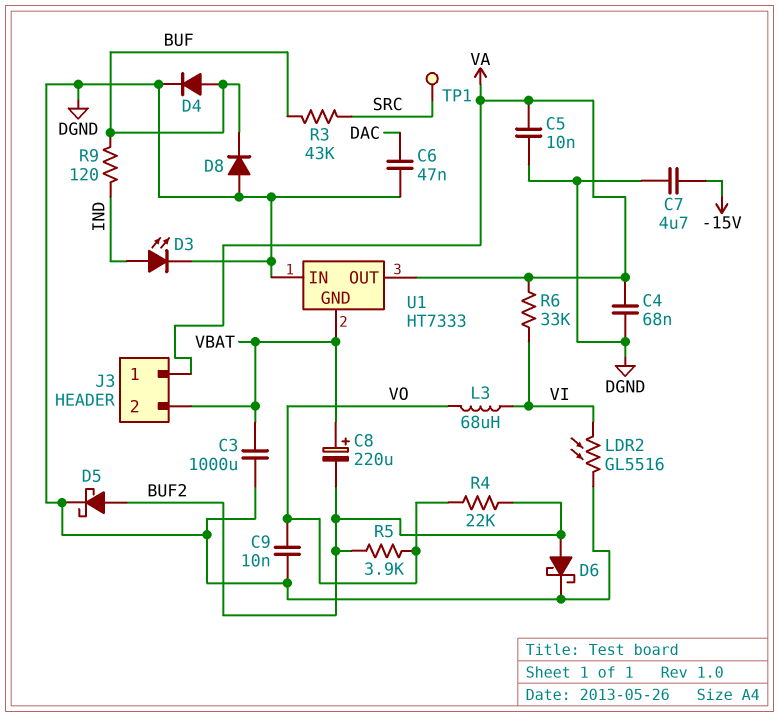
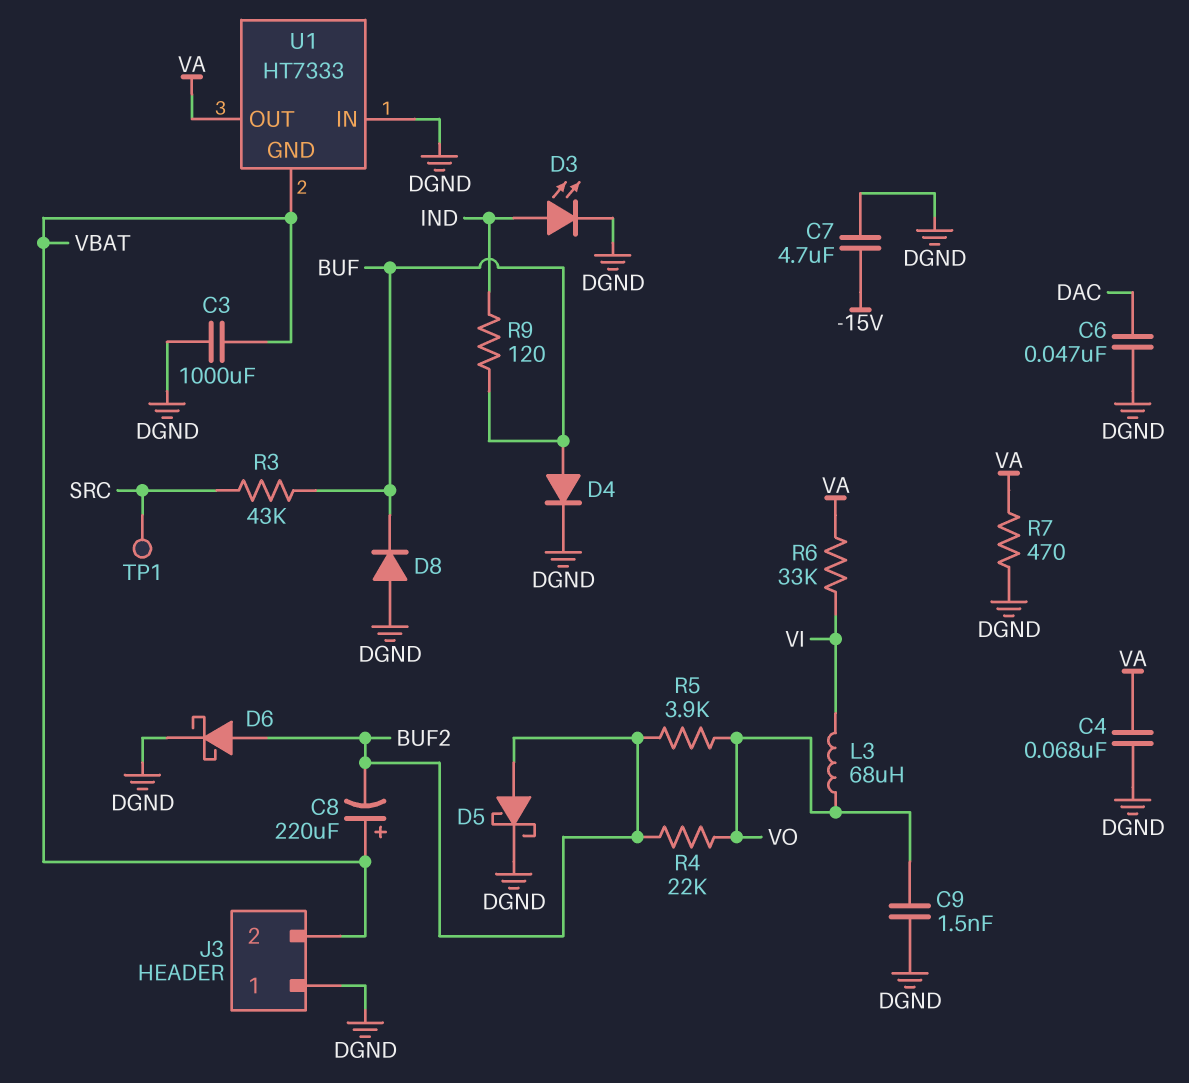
C5: 10nF (DGND, VA) -> none
C9: 10nF (DGND, VO) -> 1.5nF (DGND, VO)
J3 pin 1: VA -> DGND
LDR2: GL5516 (DGND, VI) -> none
R7: none -> 470 (DGND, VA)

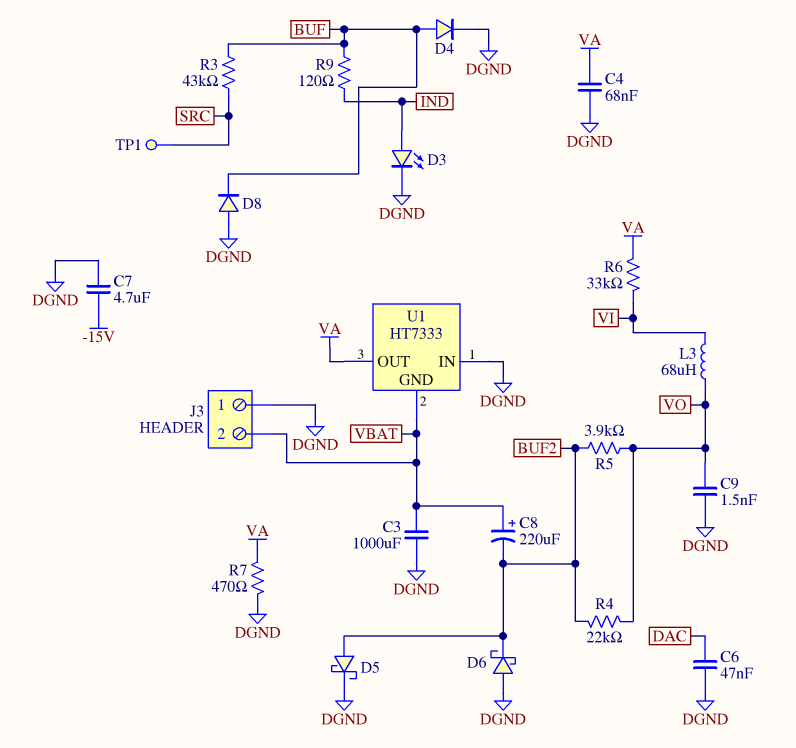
D6: schottky (A BUF2, K DGND) -> schottky (A DGND, K BUF2)

